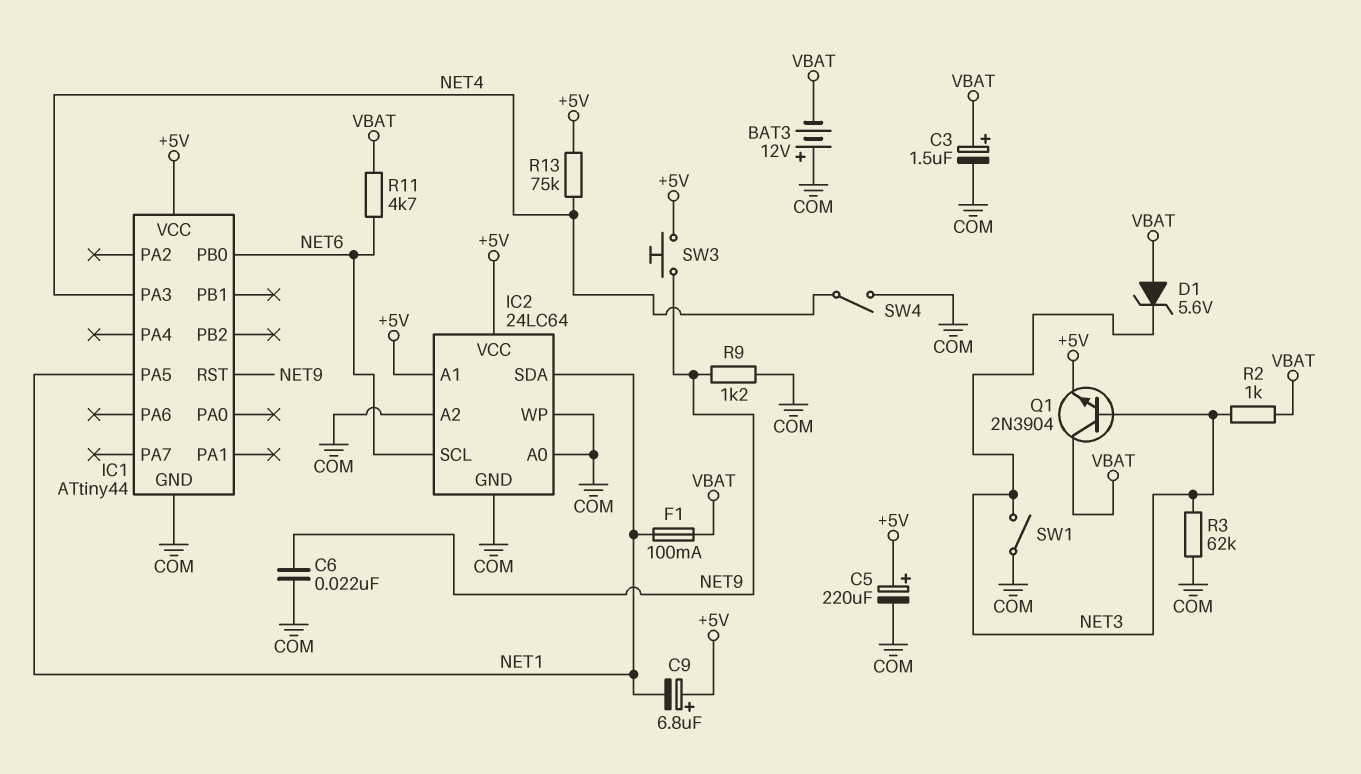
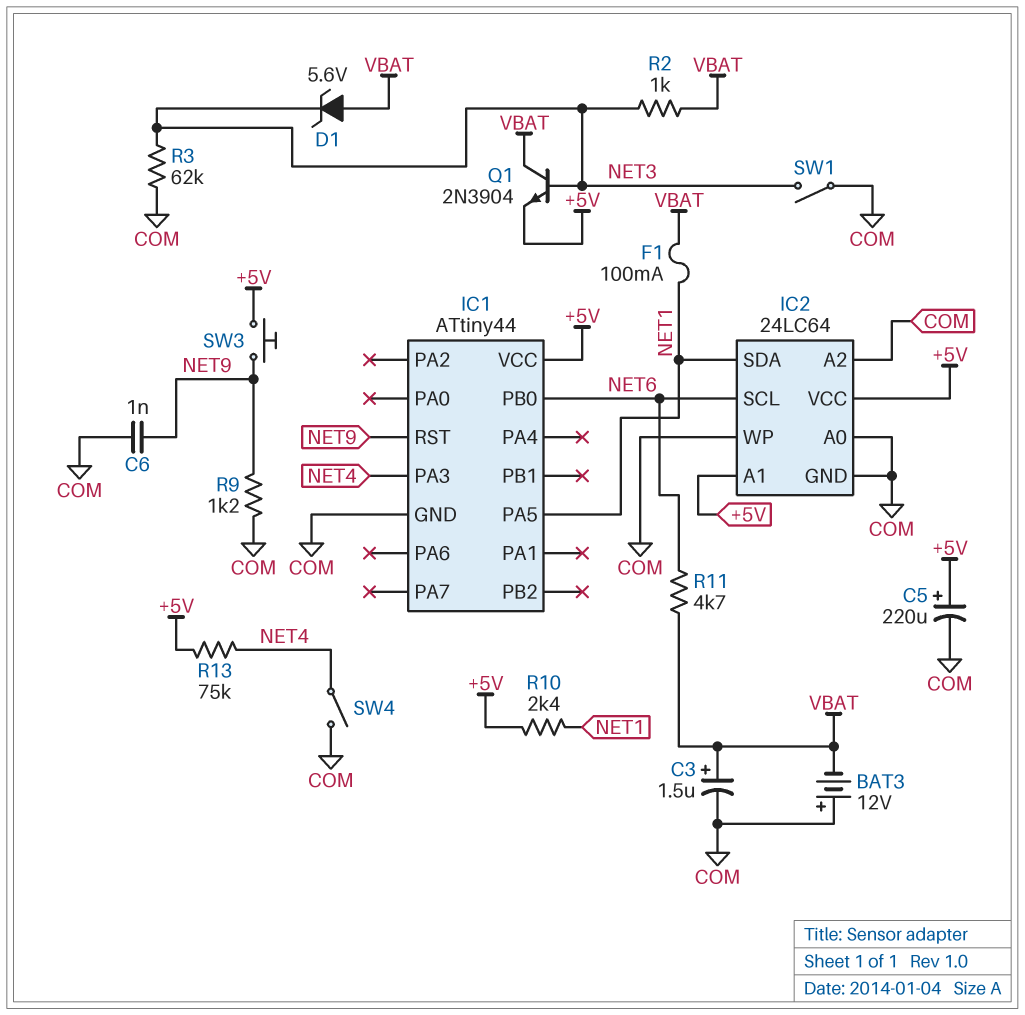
C6: 22nF (COM, NET9) -> 1nF (COM, NET9)
C9: 6.8uF (plus +5V, minus NET1) -> none
R10: none -> 2.4k (+5V, NET1)

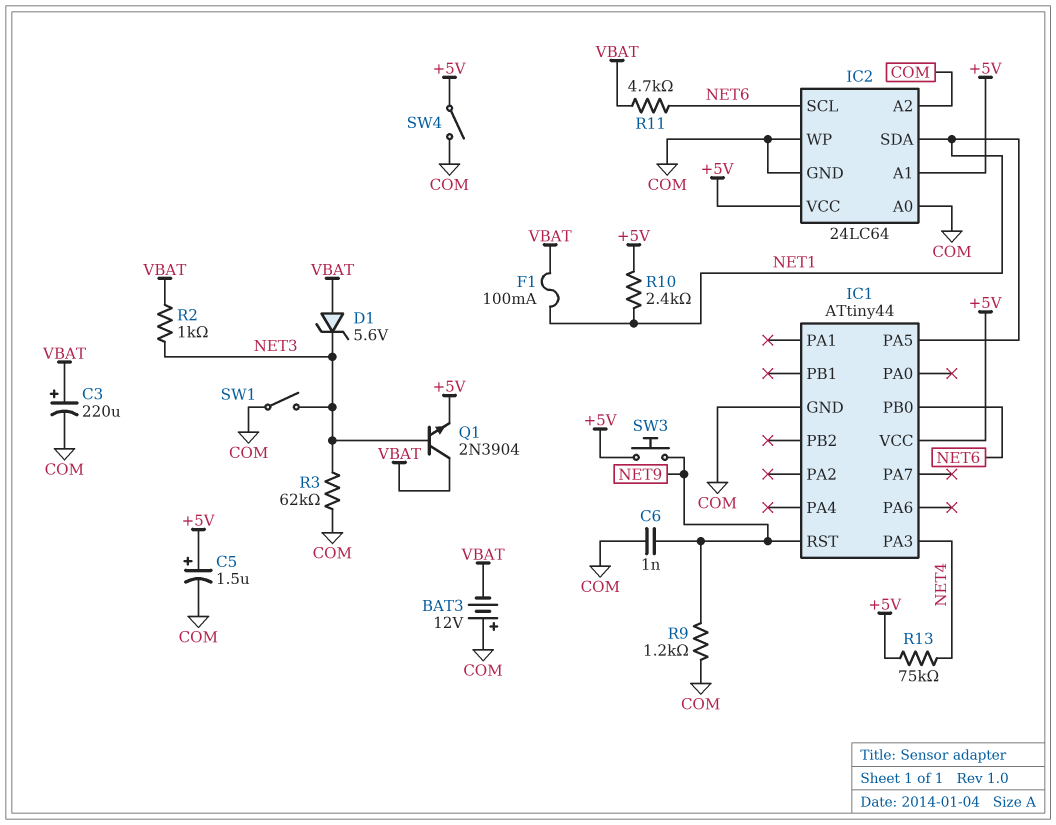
C3: 1.5uF (plus VBAT, minus COM) -> 220uF (plus VBAT, minus COM)
C5: 220uF (plus +5V, minus COM) -> 1.5uF (plus +5V, minus COM)
SW4: switch (COM, NET4) -> switch (+5V, COM)

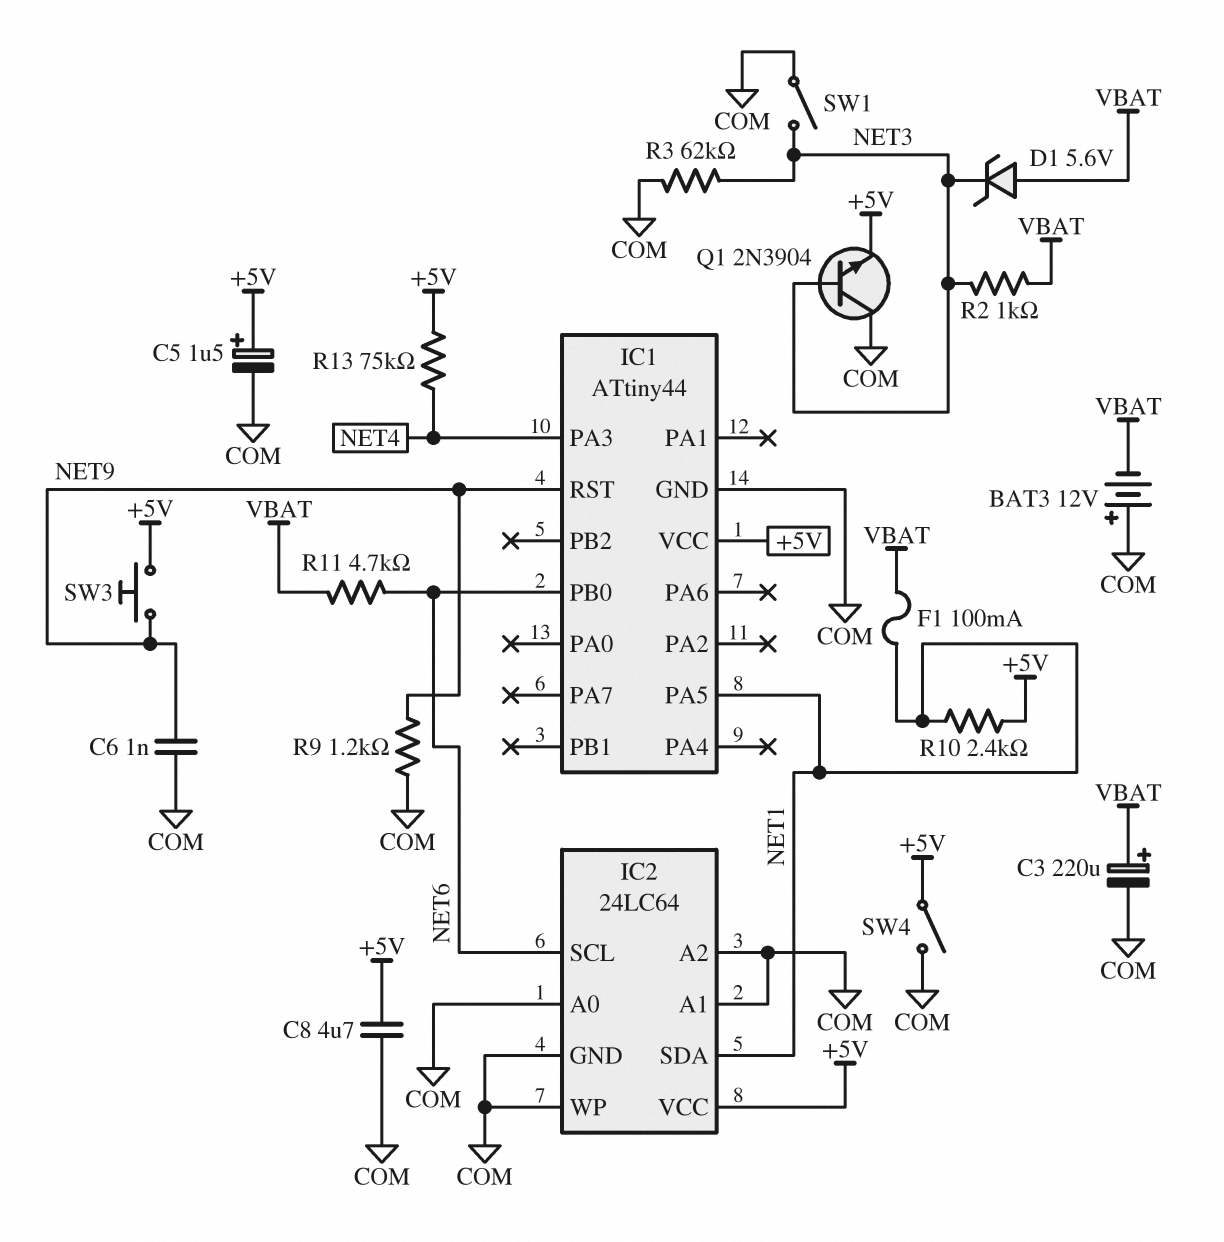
C8: none -> 4.7uF (+5V, COM)
IC2 pin A1: +5V -> COM
Q1: NPN 2N3904 (B NET3, C VBAT, E +5V) -> NPN 2N3904 (B NET3, C COM, E +5V)

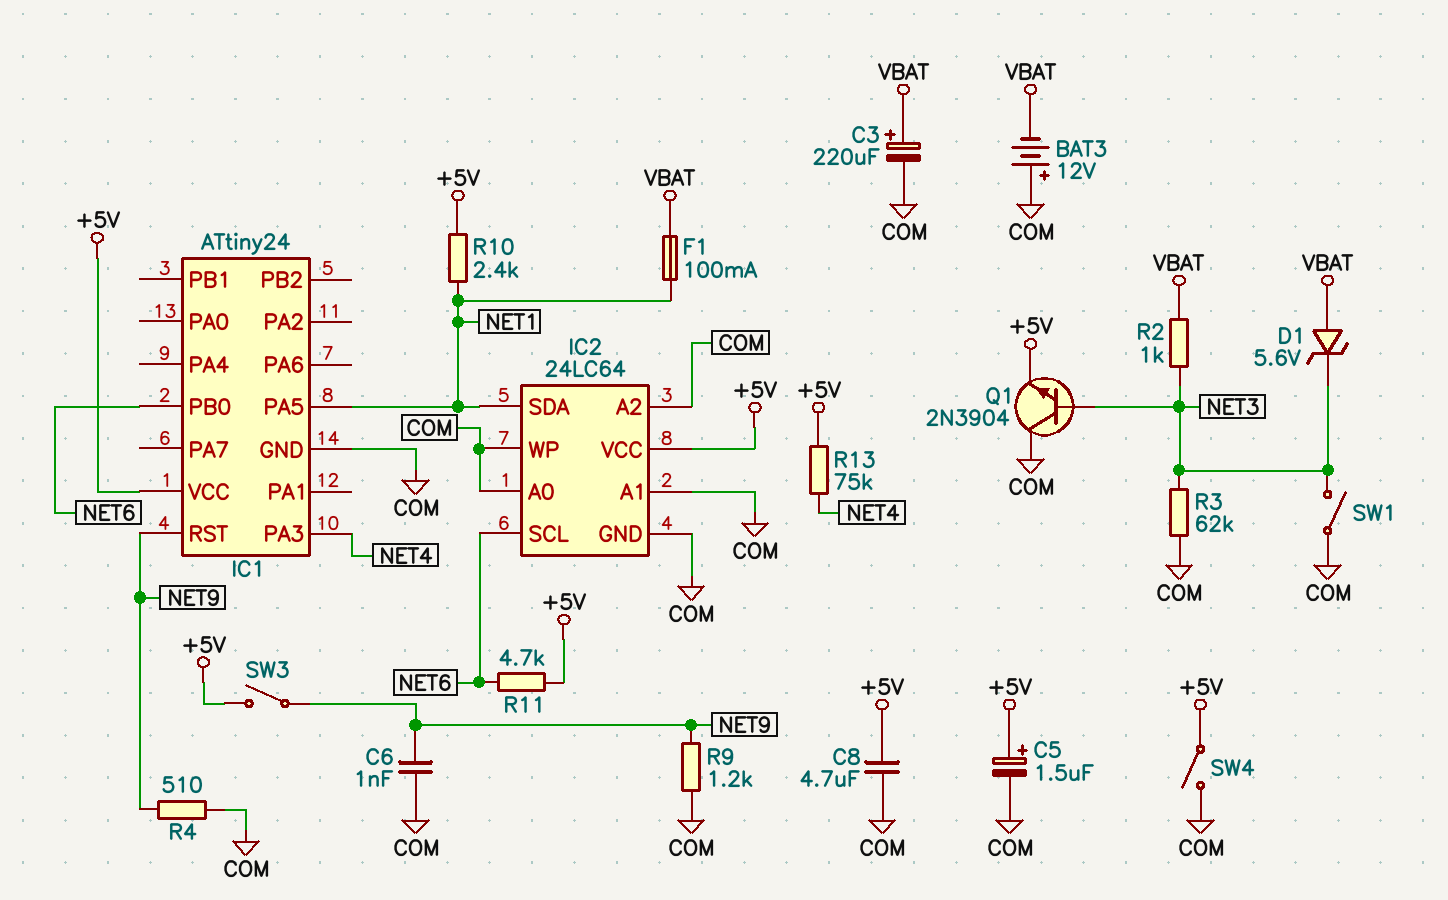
IC1: ATtiny44 -> ATtiny24
R4: none -> 510 (COM, NET9)
R11: 4.7k (NET6, VBAT) -> 4.7k (+5V, NET6)
SW3: button (+5V, NET9) -> switch (+5V, NET9)

